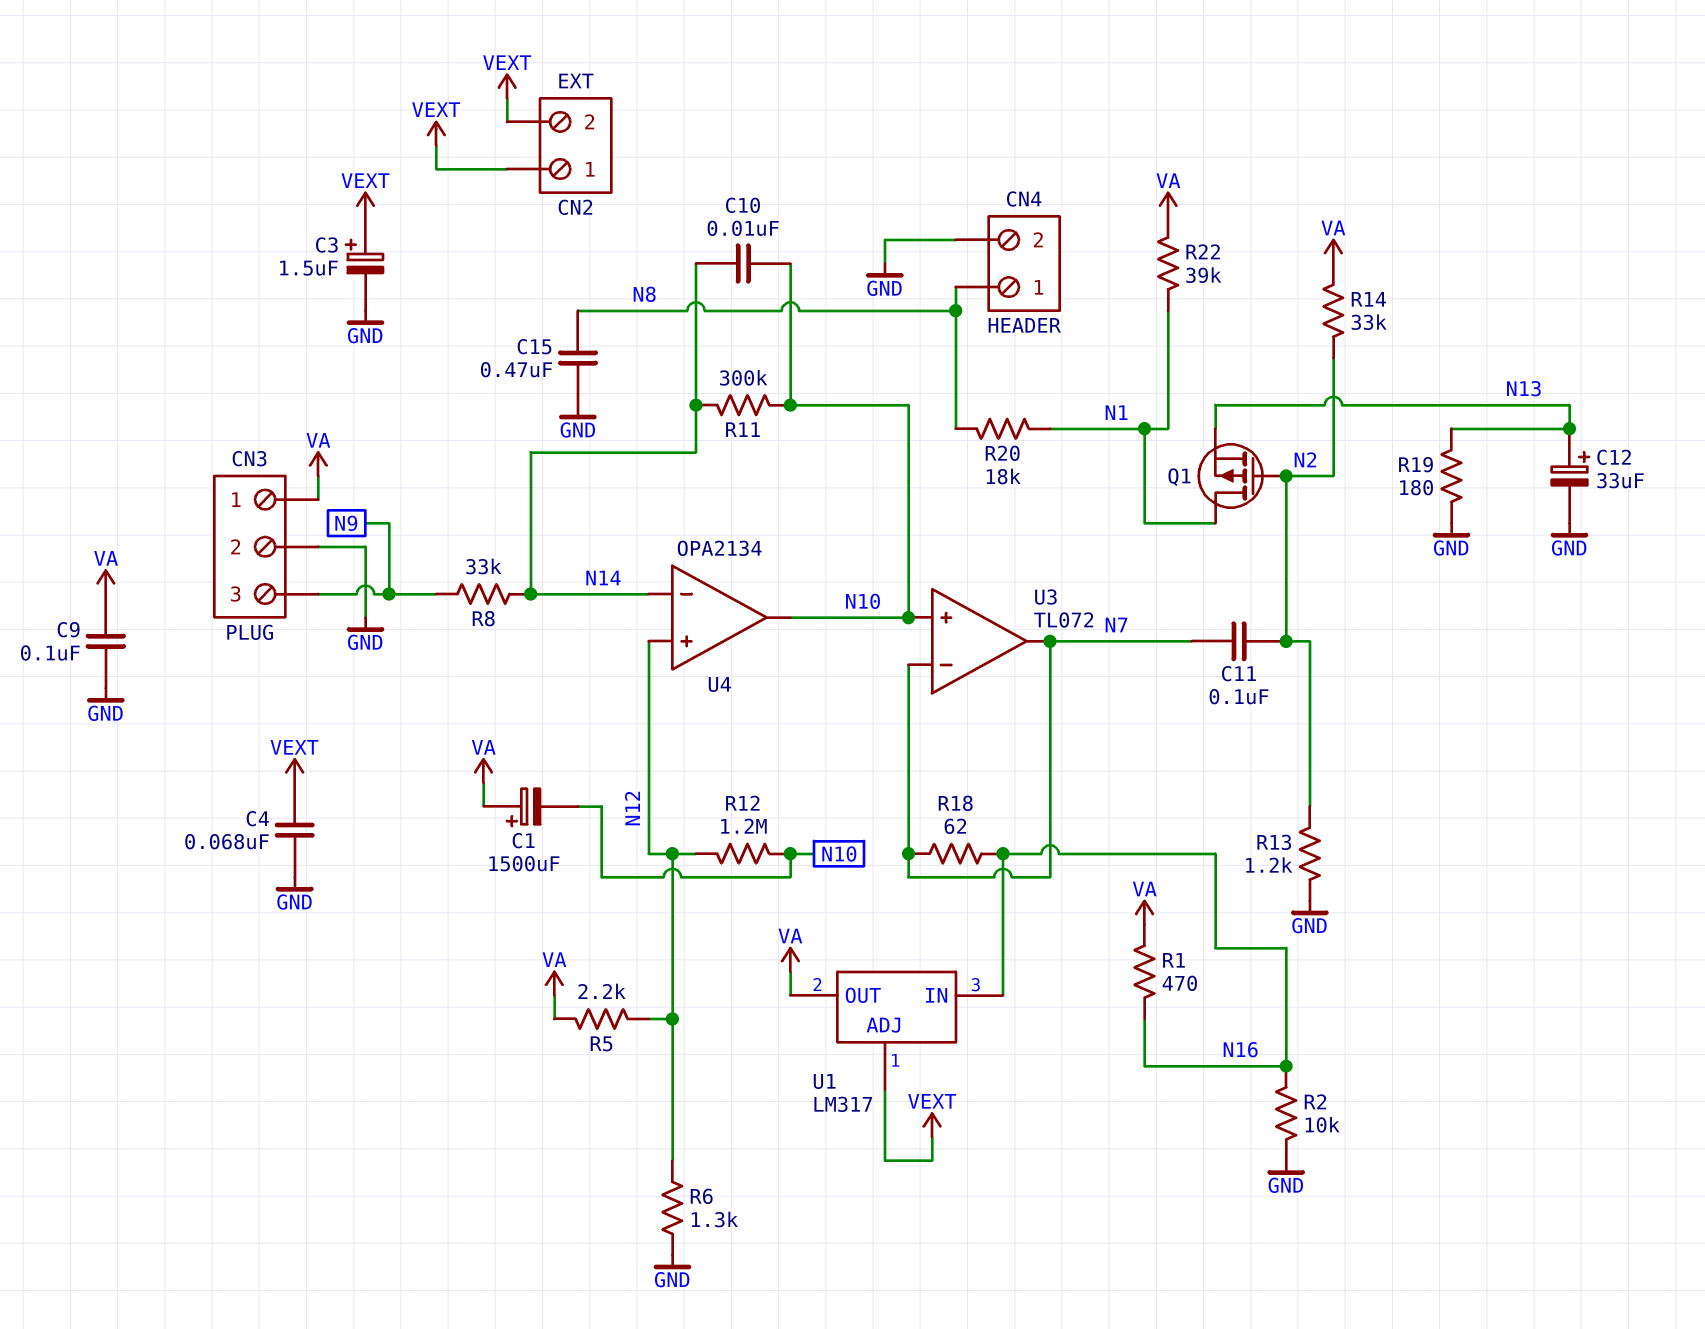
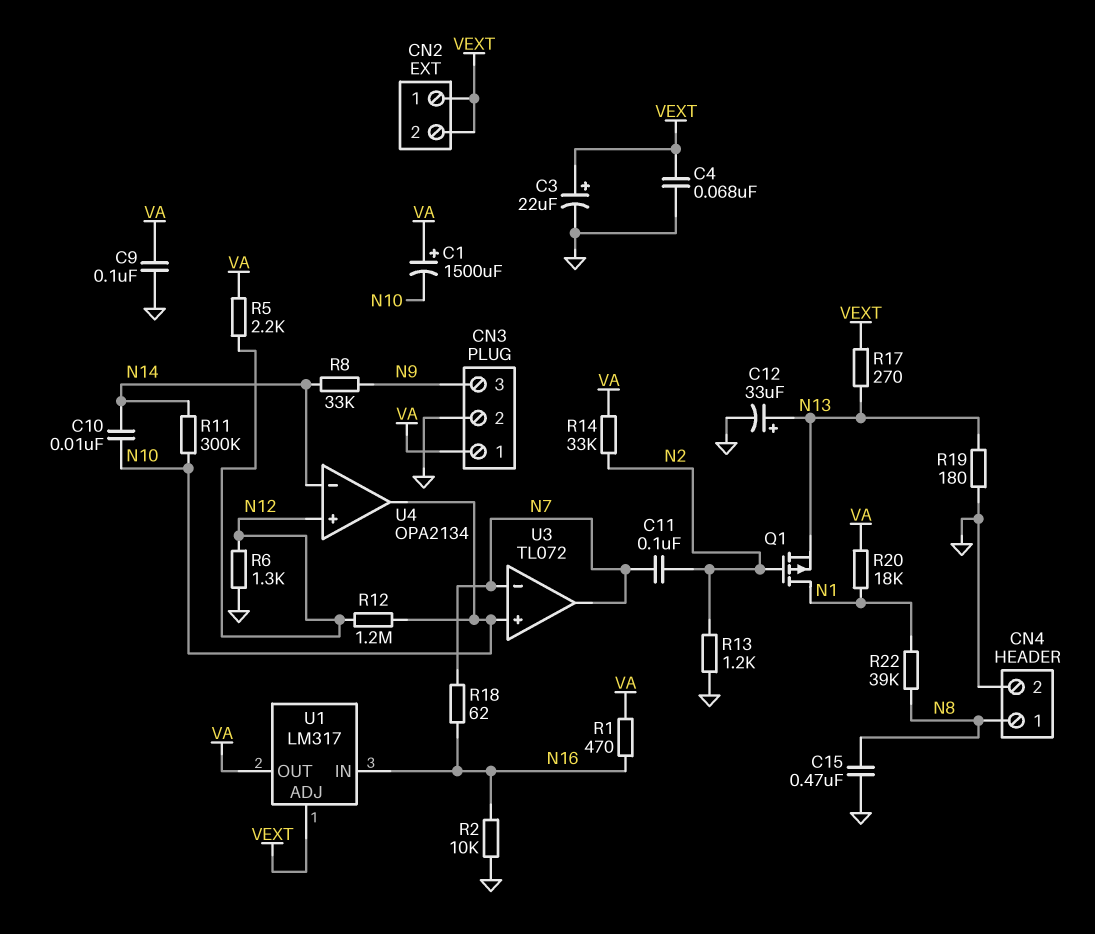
C3: 1.5uF (plus VEXT, minus GND) -> 22uF (plus VEXT, minus GND)
R17: none -> 270 (N13, VEXT)
R20: 18k (N1, N8) -> 18k (N1, VA)
R22: 39k (N1, VA) -> 39k (N1, N8)

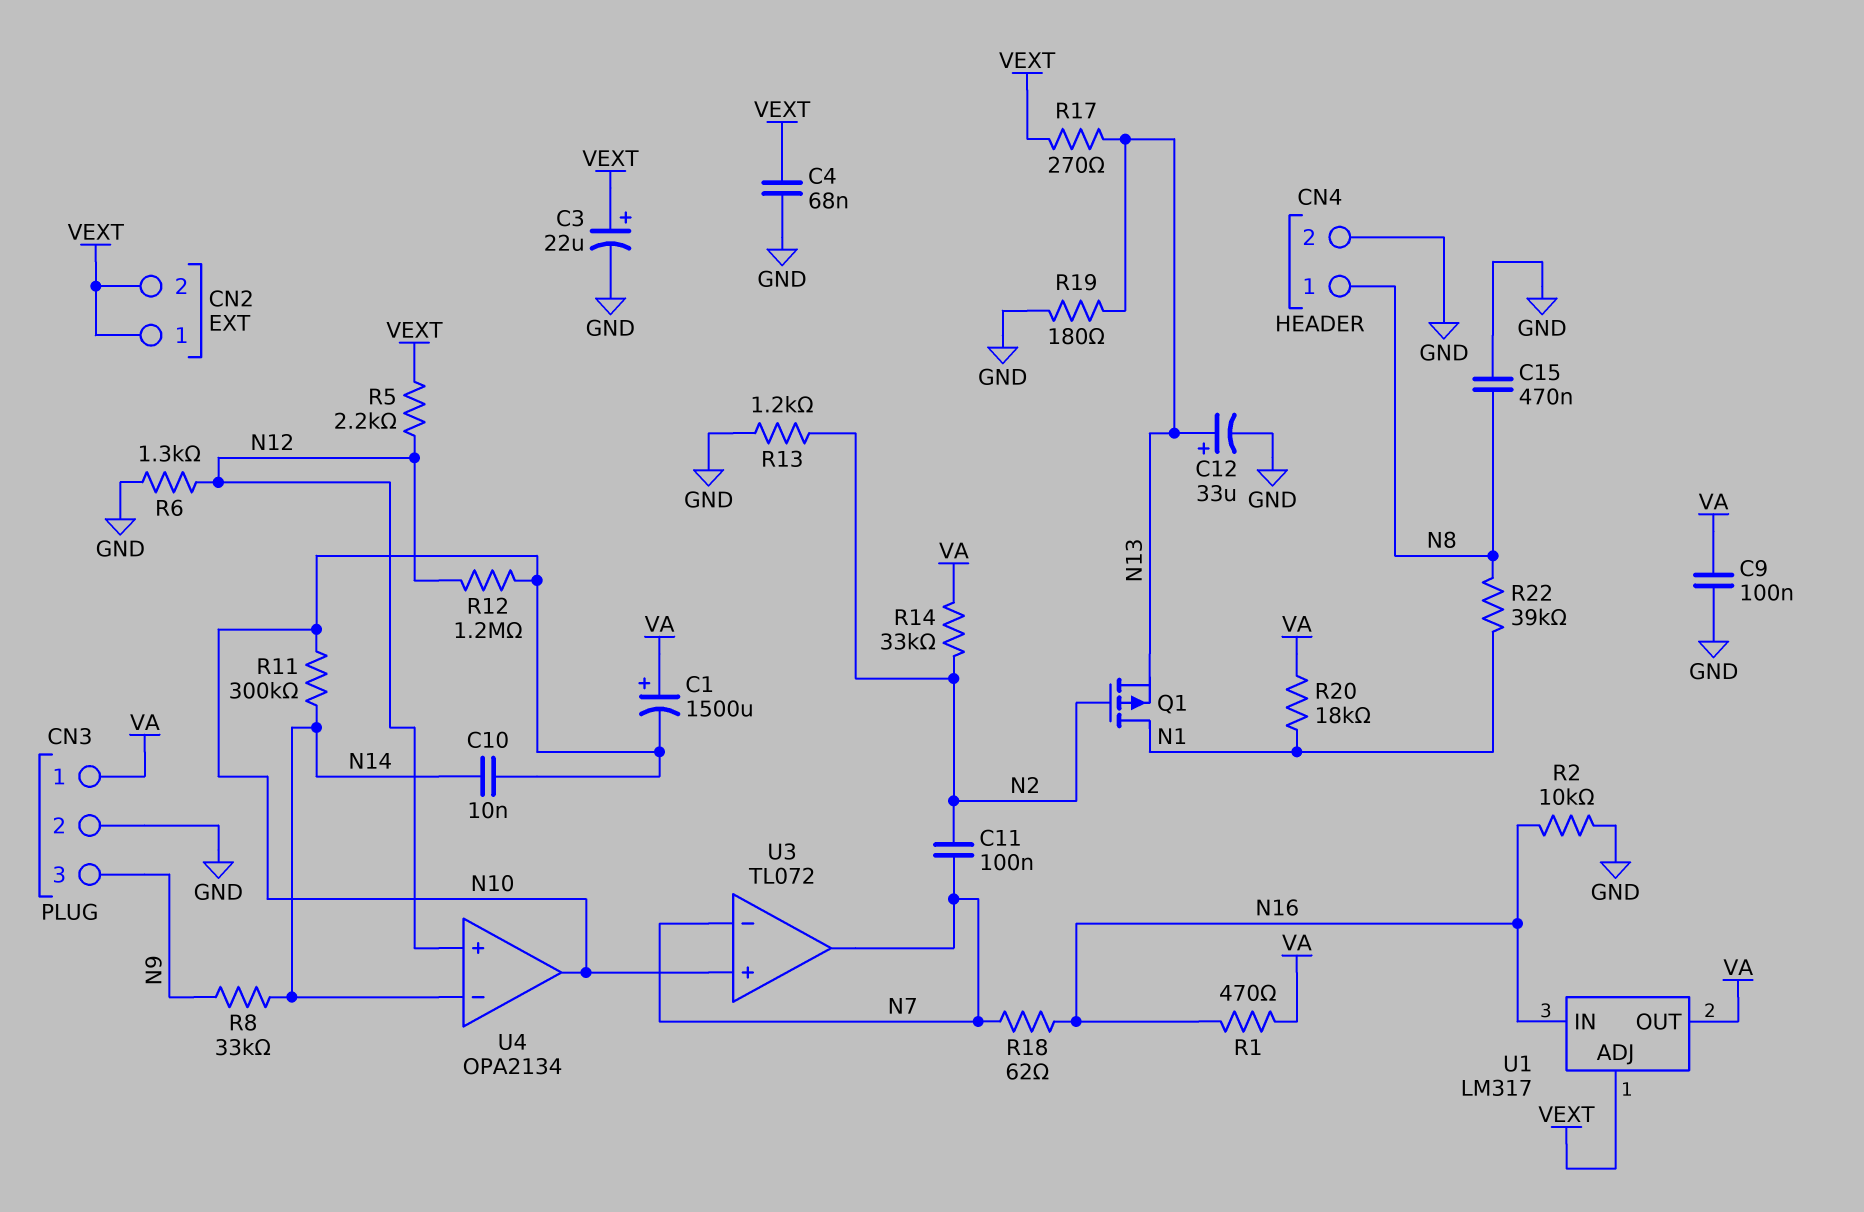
R5: 2.2k (N12, VA) -> 2.2k (N12, VEXT)

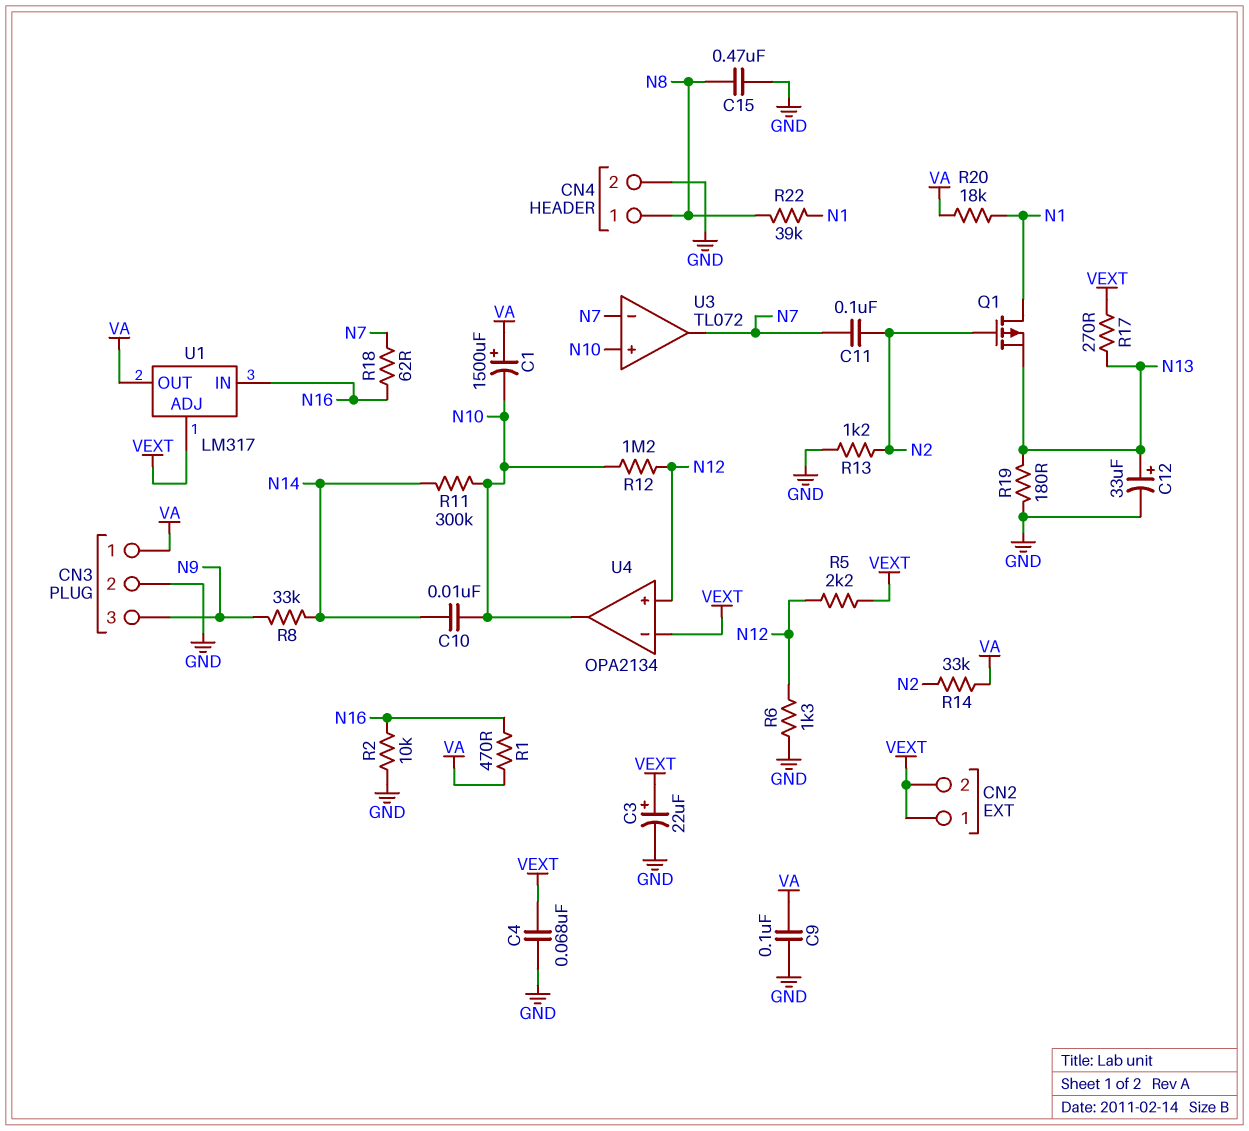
U4 pin in-: N14 -> VEXT

